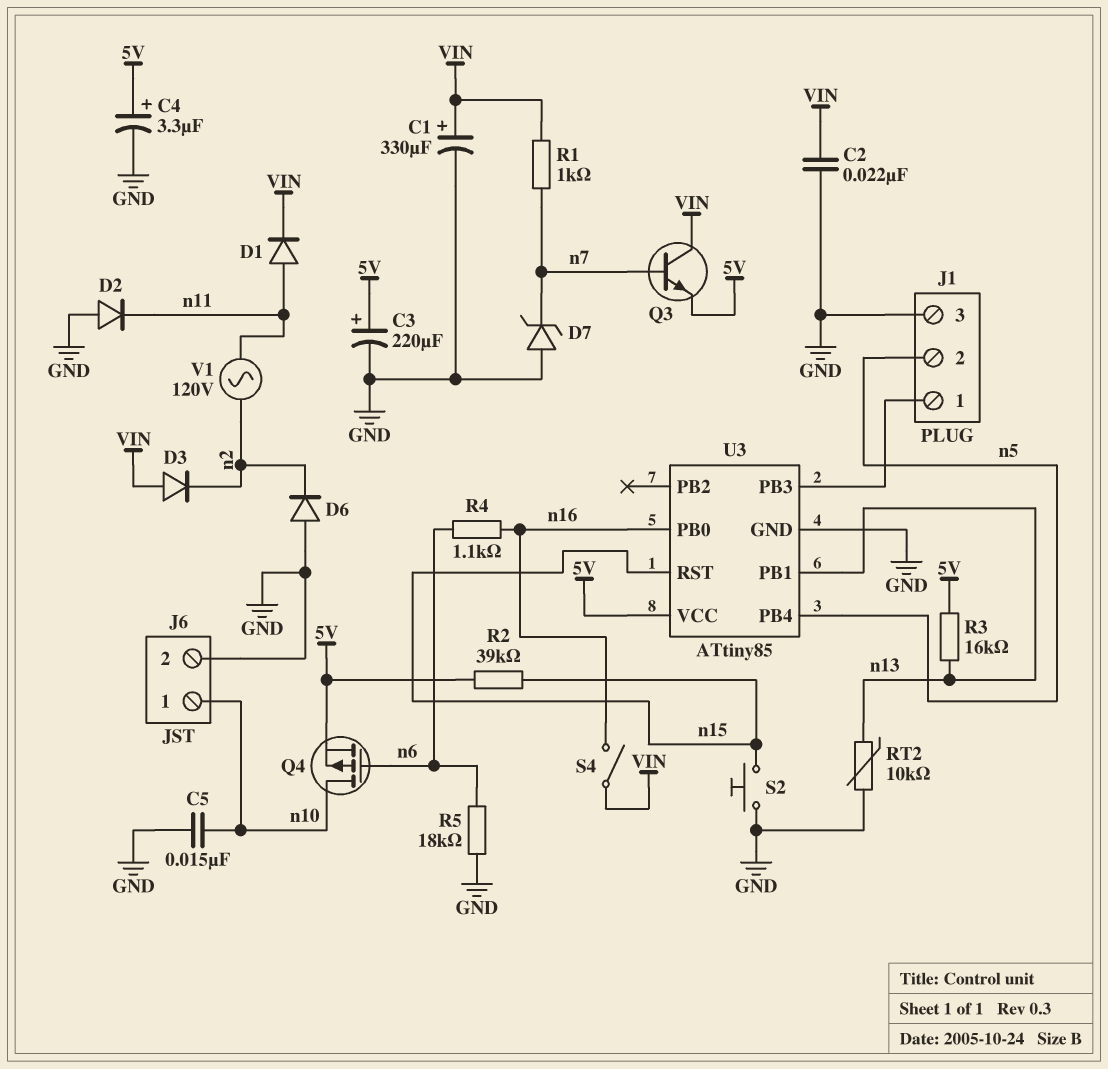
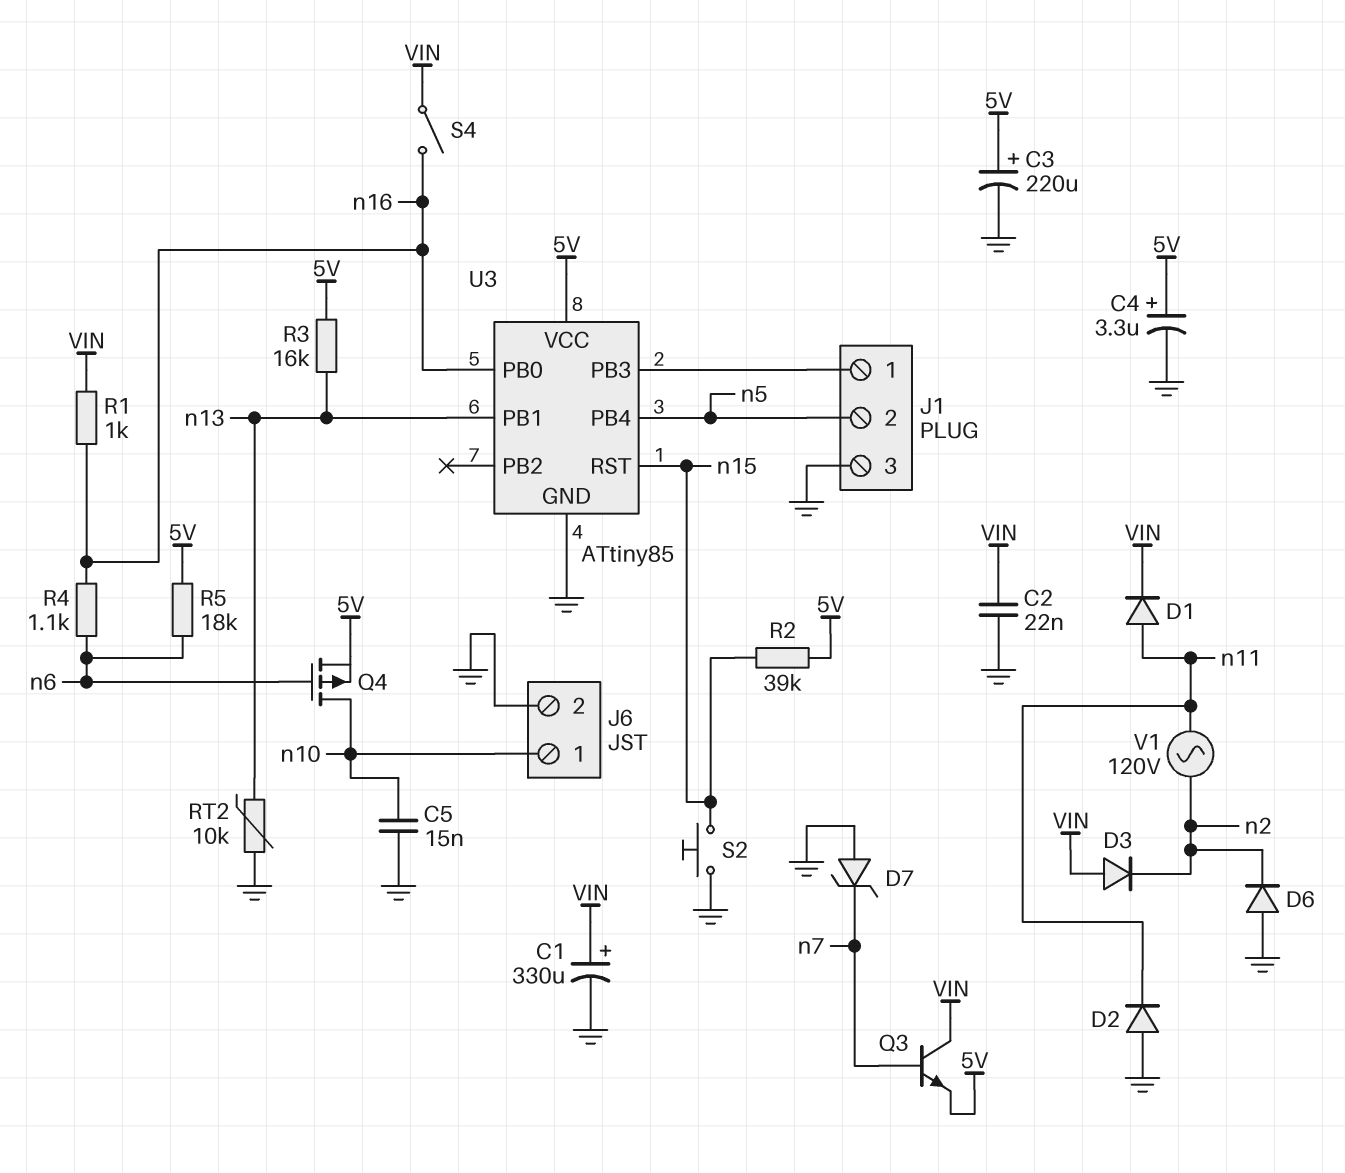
R1: 1k (VIN, n7) -> 1k (VIN, n16)
R5: 18k (GND, n6) -> 18k (5V, n6)

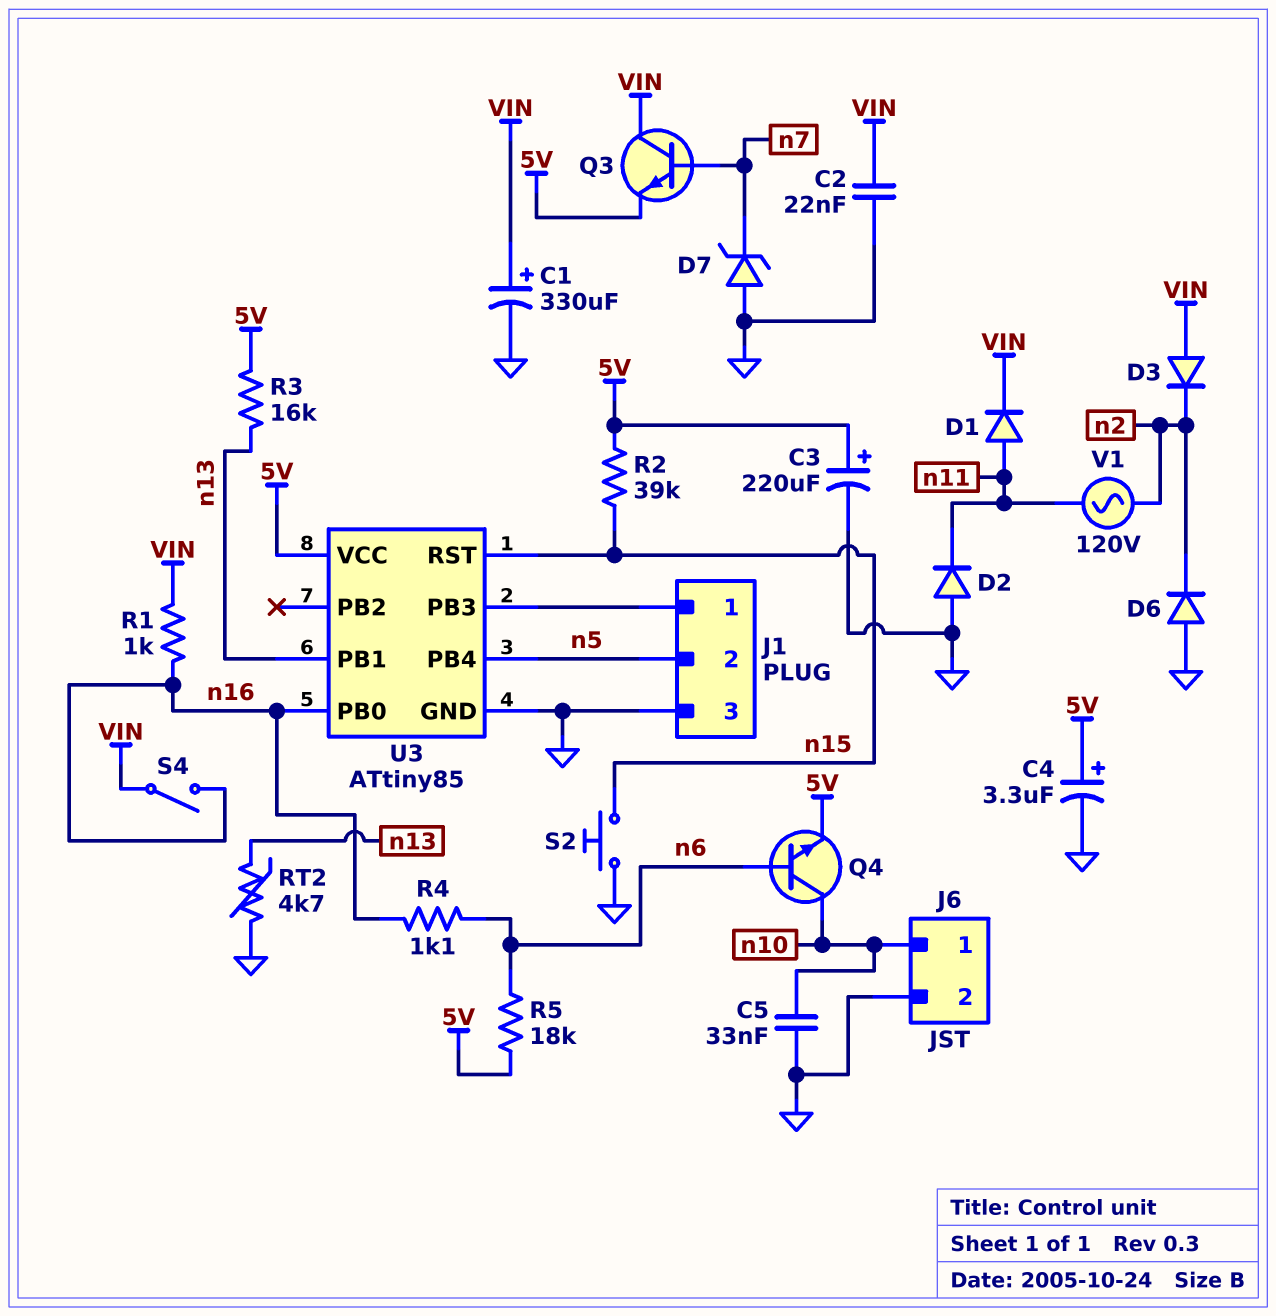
C5: 15nF (GND, n10) -> 33nF (GND, n10)
Q4: PMOS (G n6, D n10, S 5V) -> NPN (B n6, C n10, E 5V)
RT2: 10k (GND, n13) -> 4.7k (GND, n13)

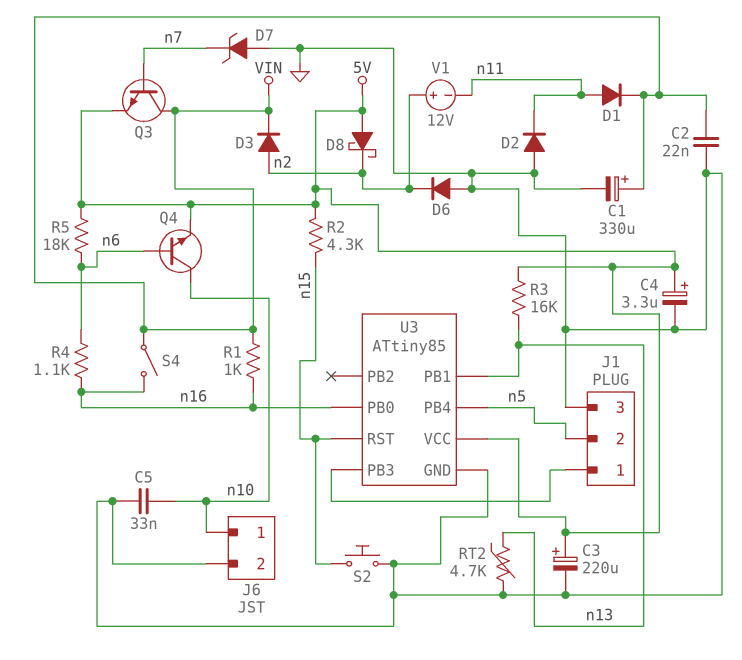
D3: diode (A VIN, K n2) -> diode (A n2, K VIN)
D8: none -> schottky (A 5V, K n2)
R2: 39k (5V, n15) -> 4.3k (5V, n15)
V1: AC 120V (n2, n11) -> 12V (plus n2, minus n11)

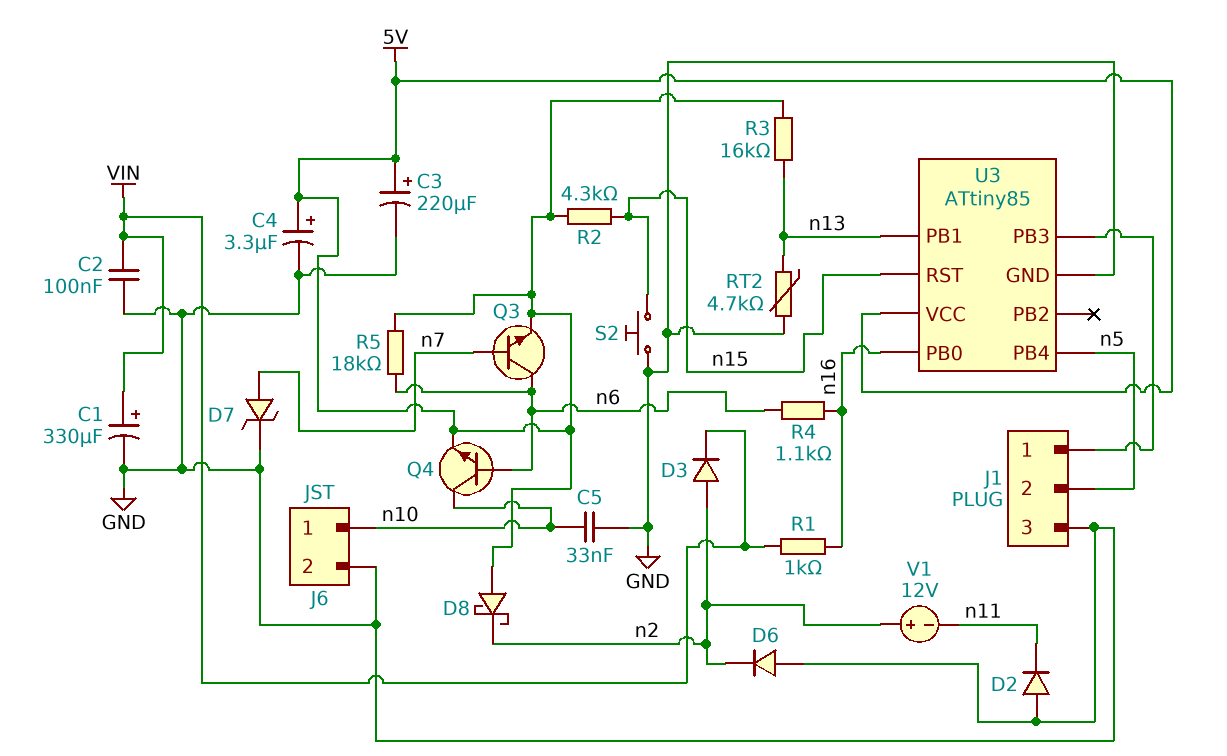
C2: 22nF (GND, VIN) -> 100nF (GND, VIN)
D1: diode (A n11, K VIN) -> none
D7: zener (A GND, K n7) -> zener (A n7, K GND)
Q3: NPN (B n7, C VIN, E 5V) -> NPN (B n7, C n6, E 5V)
S4: switch (VIN, n16) -> none

